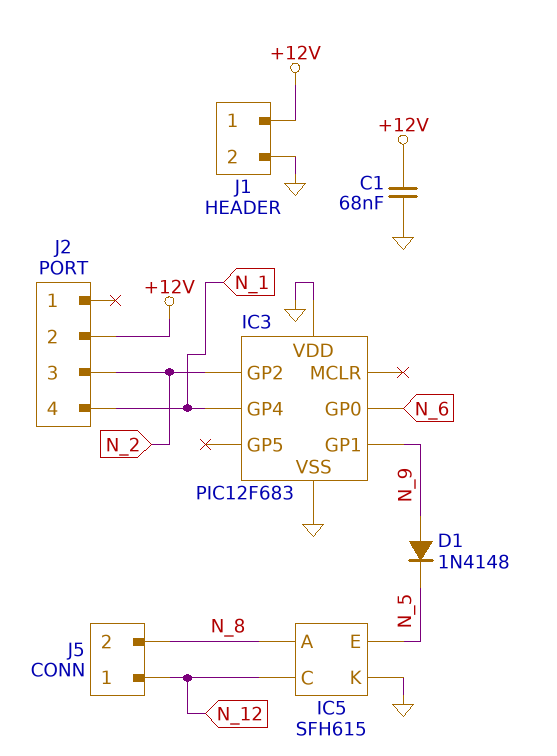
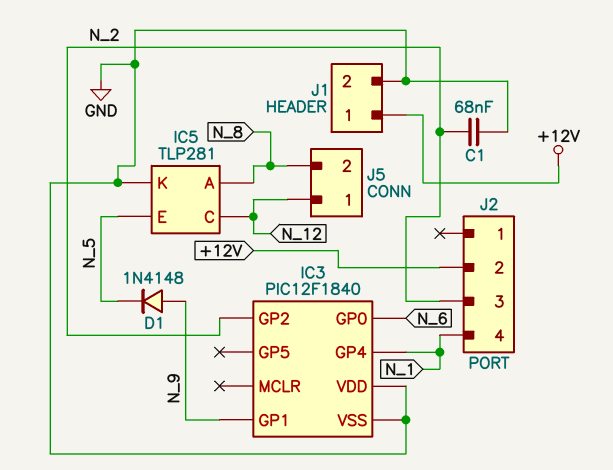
C1: 68nF (+12V, GND) -> 68nF (GND, N_2)
IC3: PIC12F683 -> PIC12F1840
IC5: SFH615 -> TLP281

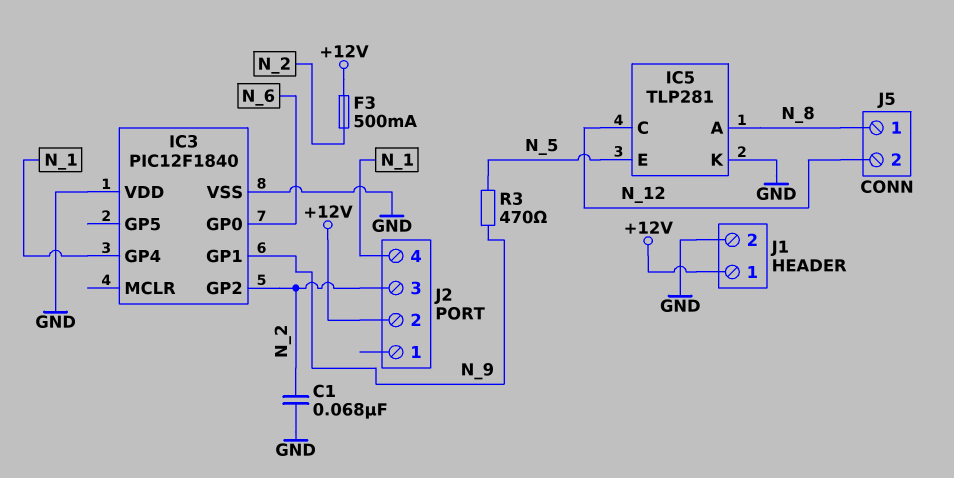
D1: diode 1N4148 (A N_9, K N_5) -> none
F3: none -> 500mA (+12V, N_2)
J5 pin 1: N_12 -> N_8
J5 pin 2: N_8 -> N_12
R3: none -> 470 (N_5, N_9)

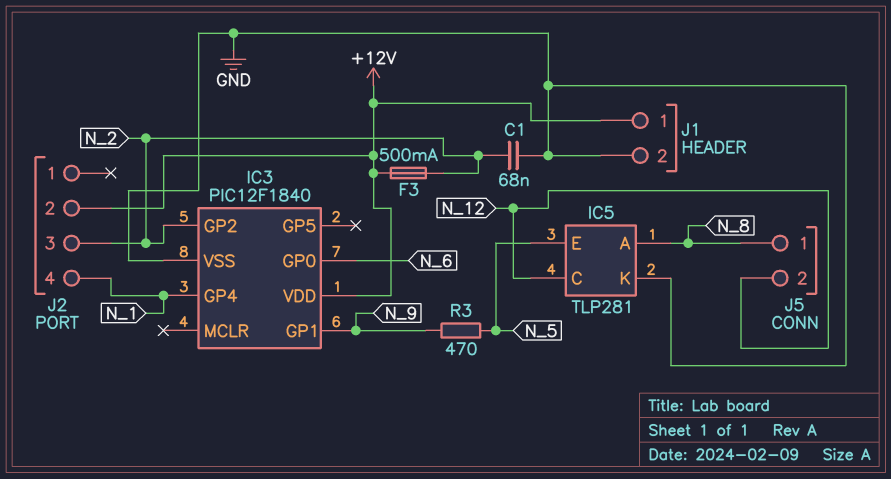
IC3 pin VDD: GND -> +12V

